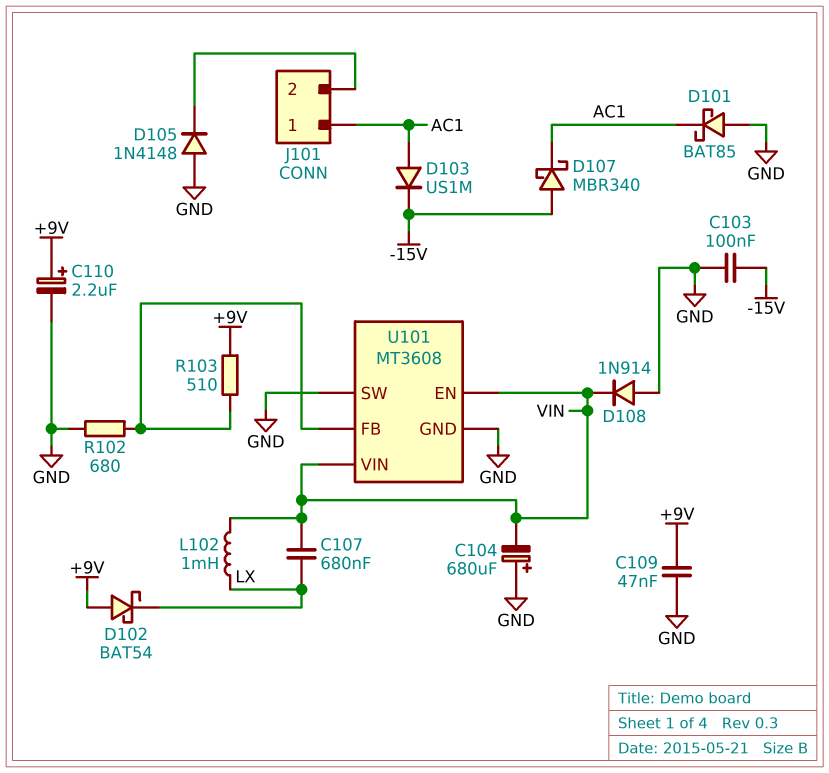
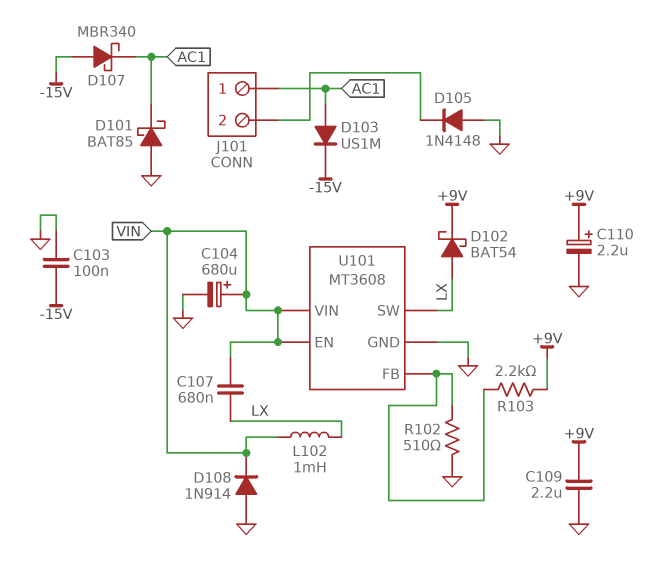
C104: 680uF (plus GND, minus VIN) -> 680uF (plus VIN, minus GND)
C109: 47nF (+9V, GND) -> 2.2uF (+9V, GND)
D102: schottky BAT54 (A +9V, K LX) -> schottky BAT54 (A LX, K +9V)
R102: 680 (GND, U101/FB) -> 510 (GND, U101/FB)
R103: 510 (+9V, U101/FB) -> 2.2k (+9V, U101/FB)
U101 pin SW: GND -> LX

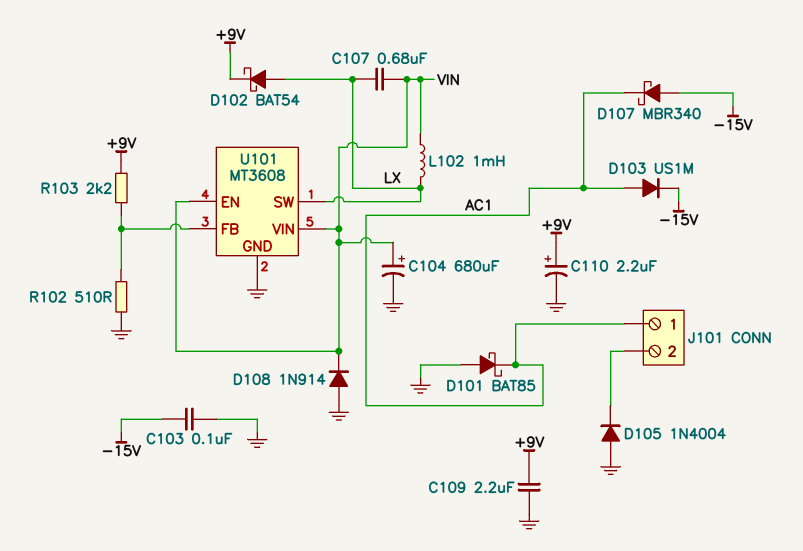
D105: diode 1N4148 (A GND, K J101/2) -> diode 1N4004 (A GND, K J101/2)

